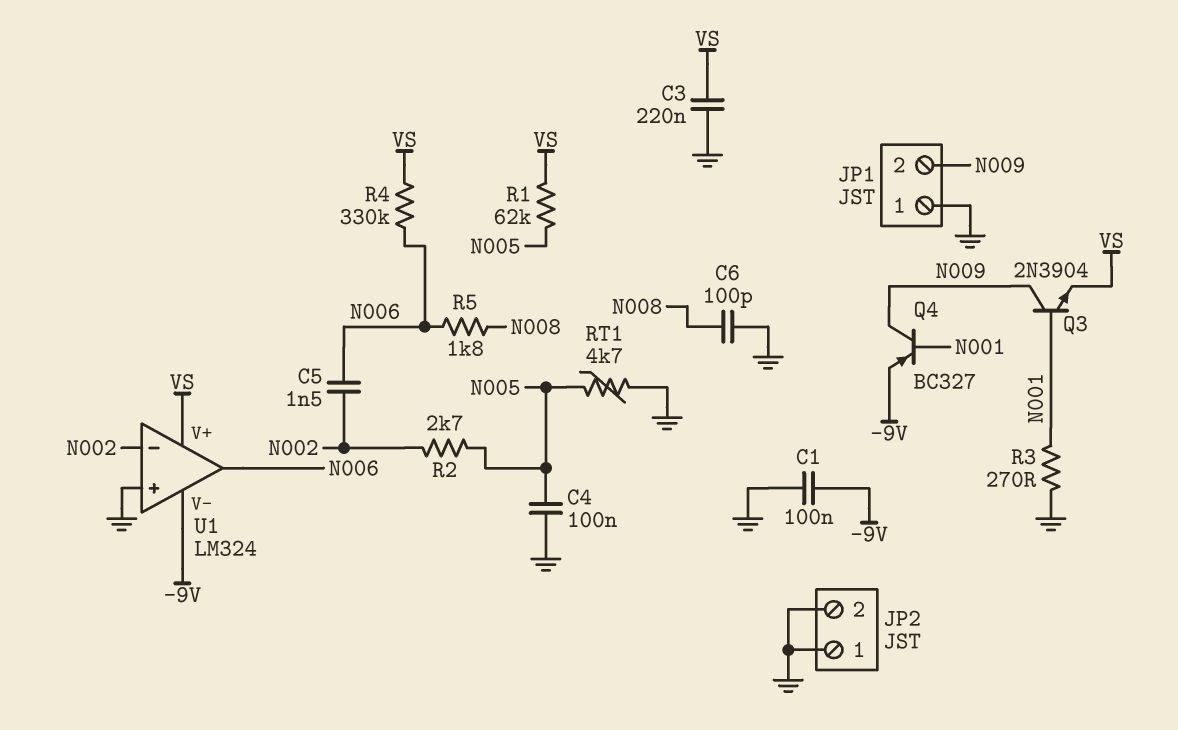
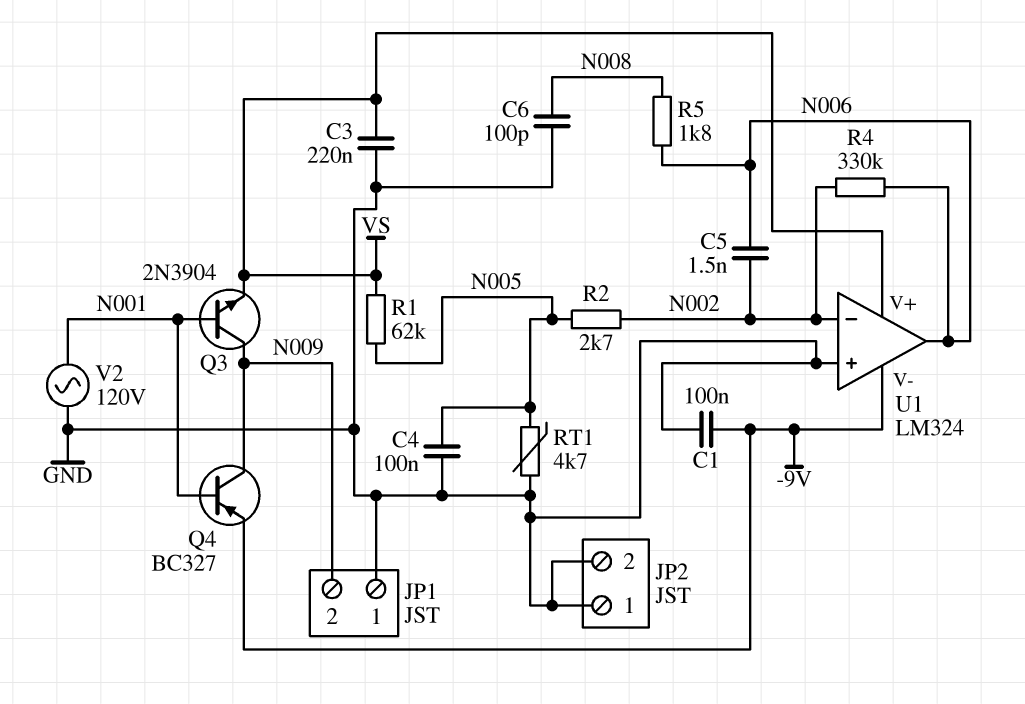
R3: 270 (GND, N001) -> none
R4: 330k (N006, VS) -> 330k (N002, N006)
V2: none -> AC 120V (GND, N001)

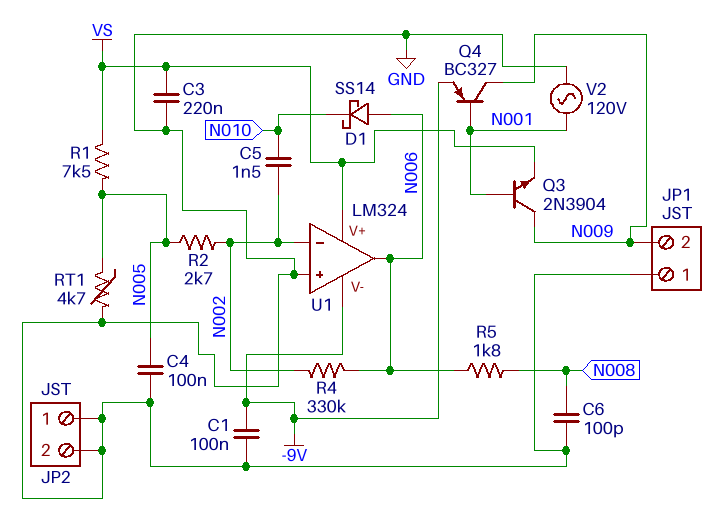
C5: 1.5nF (N002, N006) -> 1.5nF (N002, N010)
D1: none -> schottky SS14 (A N006, K N010)
R1: 62k (N005, VS) -> 7.5k (N005, VS)

